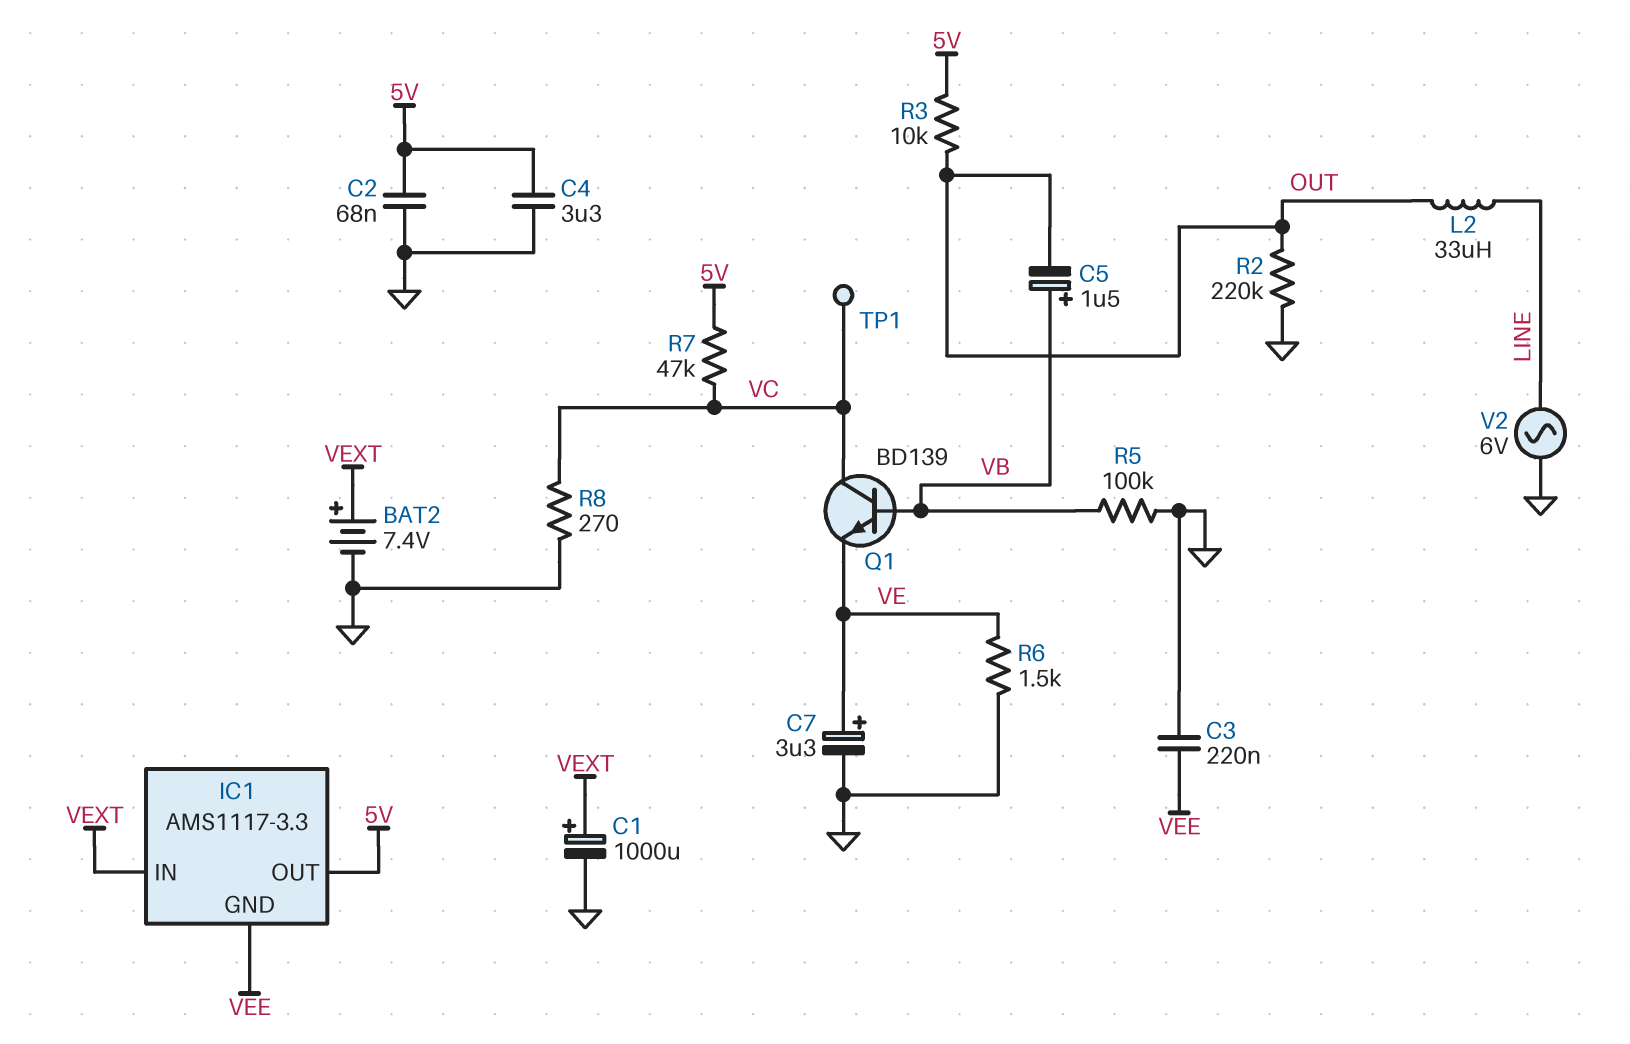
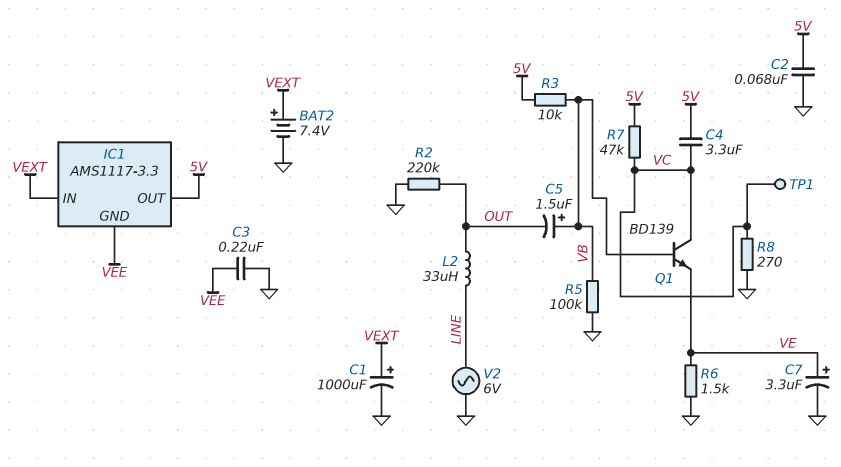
C4: 3.3uF (5V, GND) -> 3.3uF (5V, VC)
R3: 10k (5V, OUT) -> 10k (5V, VB)

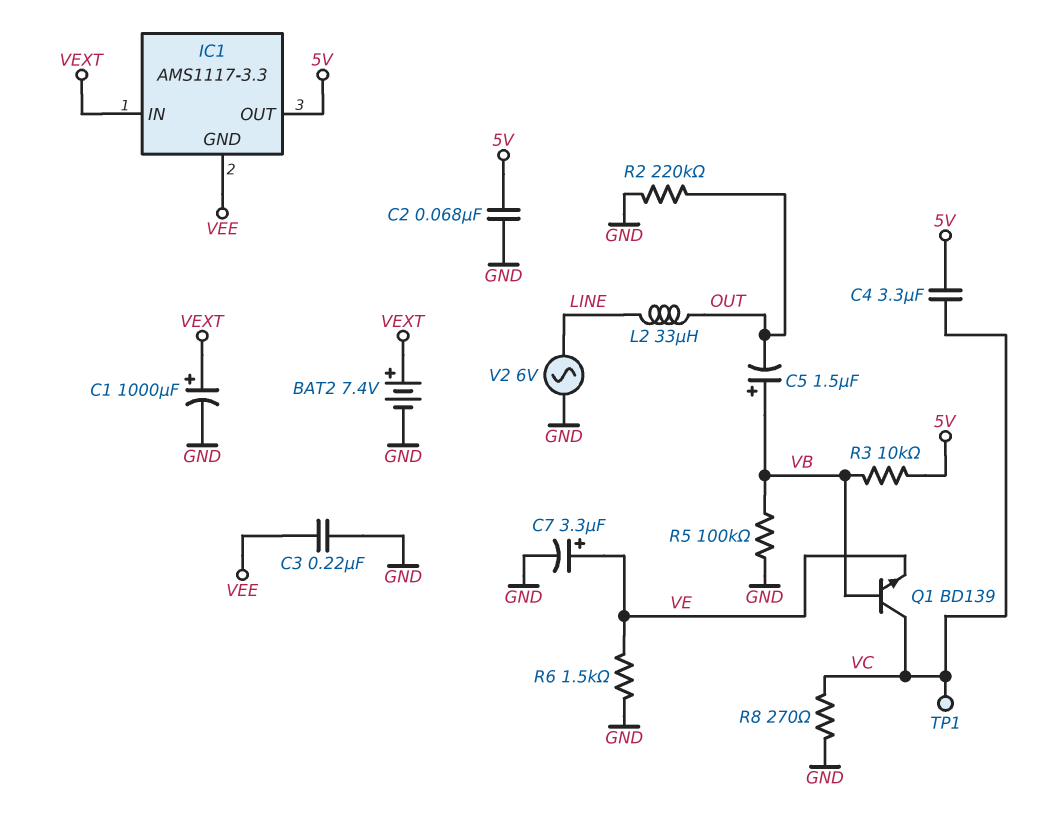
R7: 47k (5V, VC) -> none

